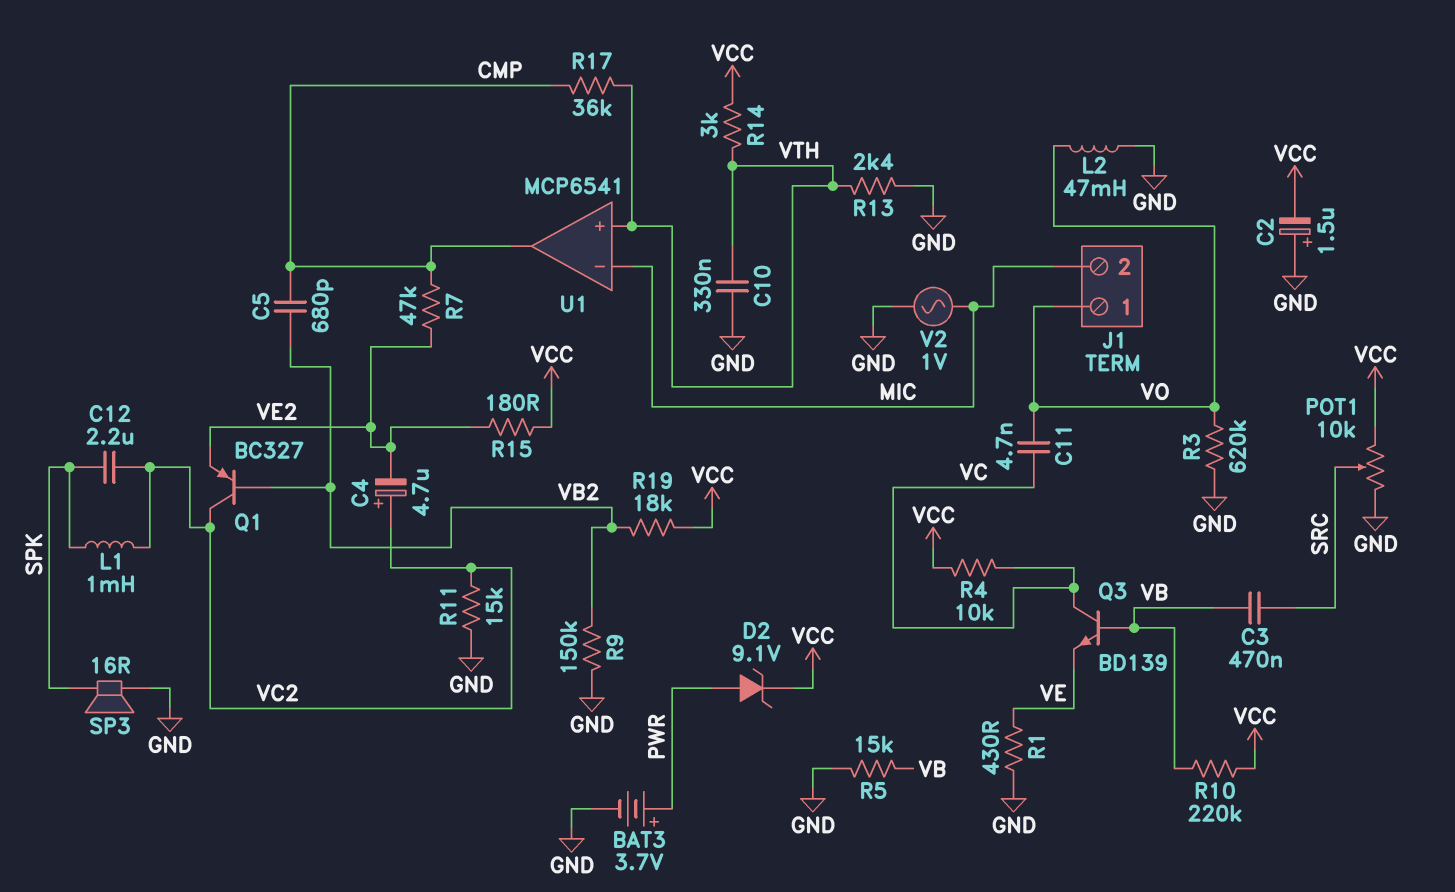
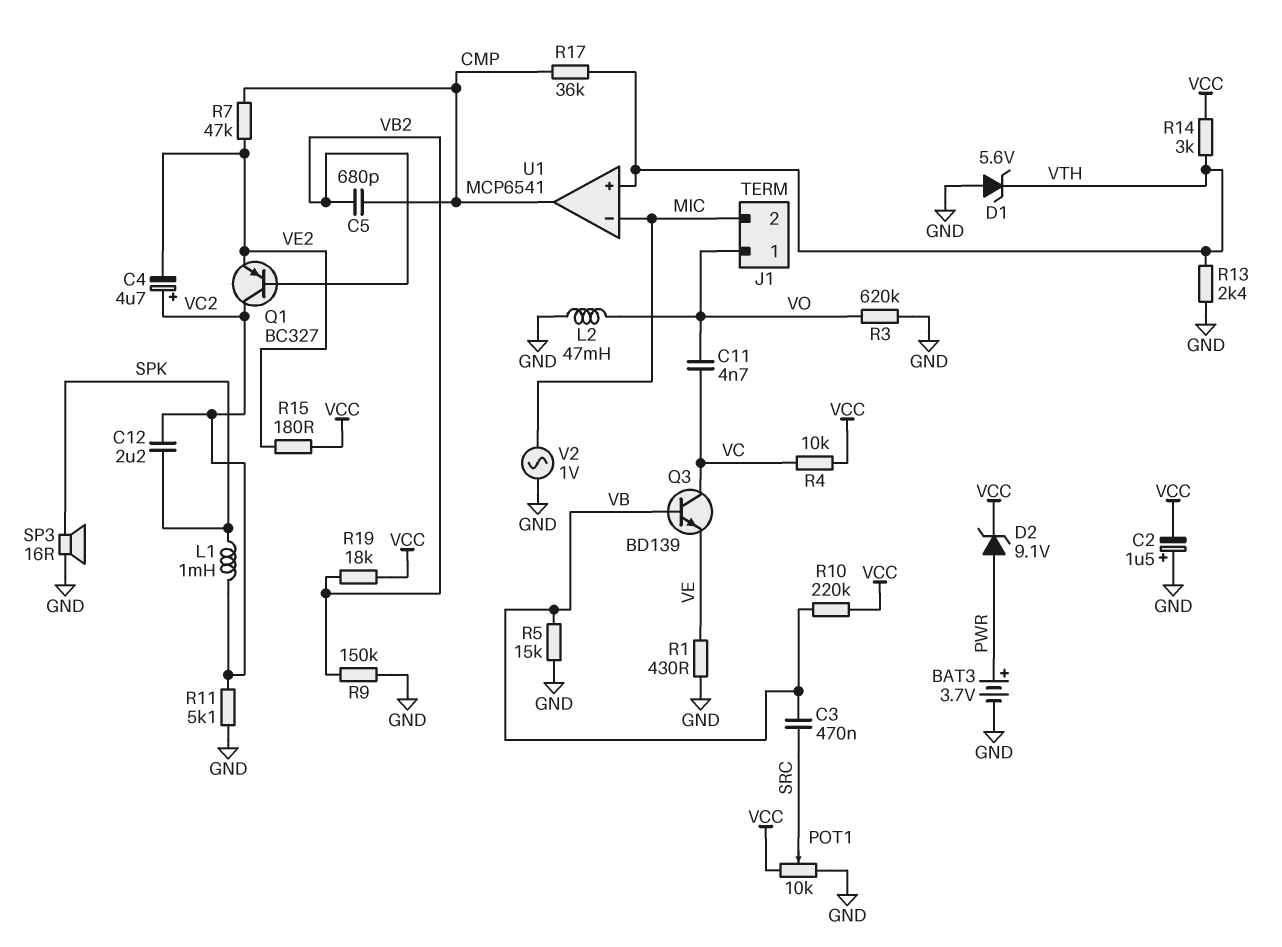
C10: 330nF (GND, VTH) -> none
D1: none -> zener 5.6V (A GND, K VTH)
R11: 15k (GND, VC2) -> 5.1k (GND, VC2)

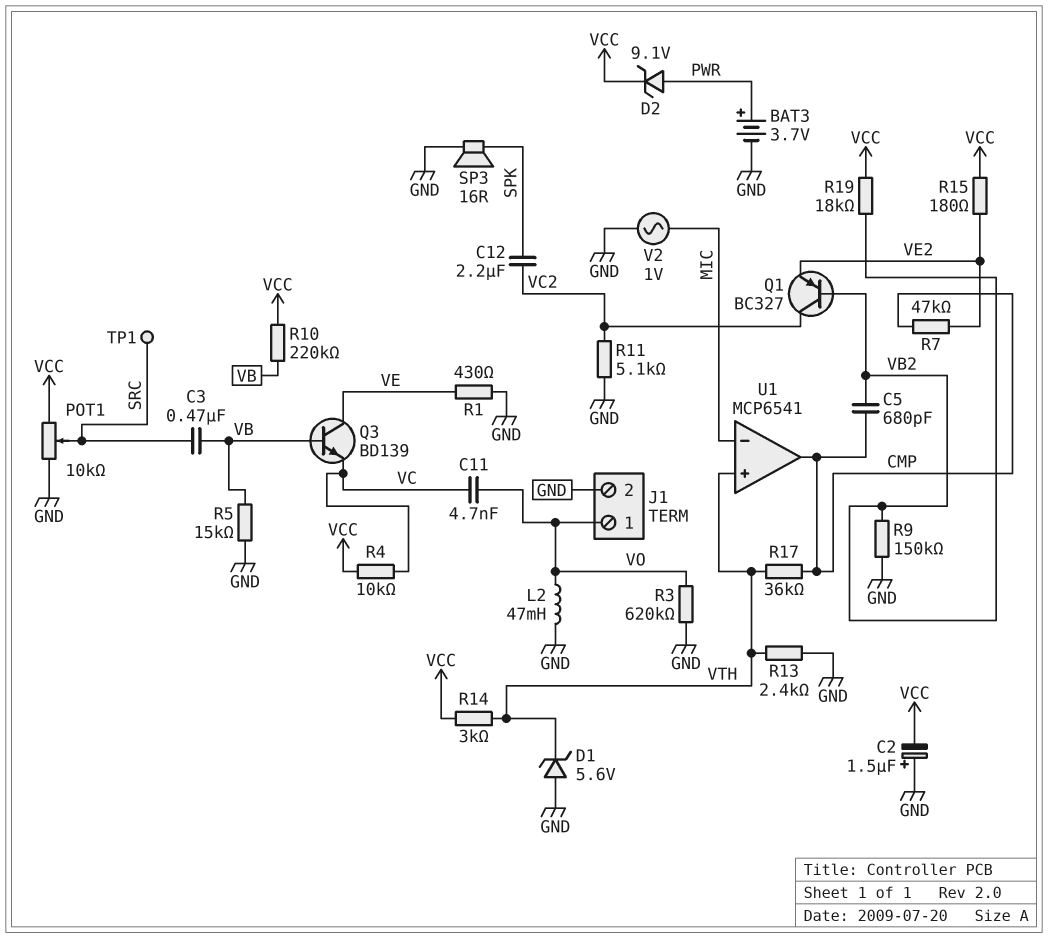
C4: 4.7uF (plus VC2, minus VE2) -> none
J1 pin 2: MIC -> GND
L1: 1mH (SPK, VC2) -> none
Q3: NPN BD139 (B VB, C VC, E VE) -> NPN BD139 (B VB, C VE, E VC)
TP1: none -> test point (SRC)

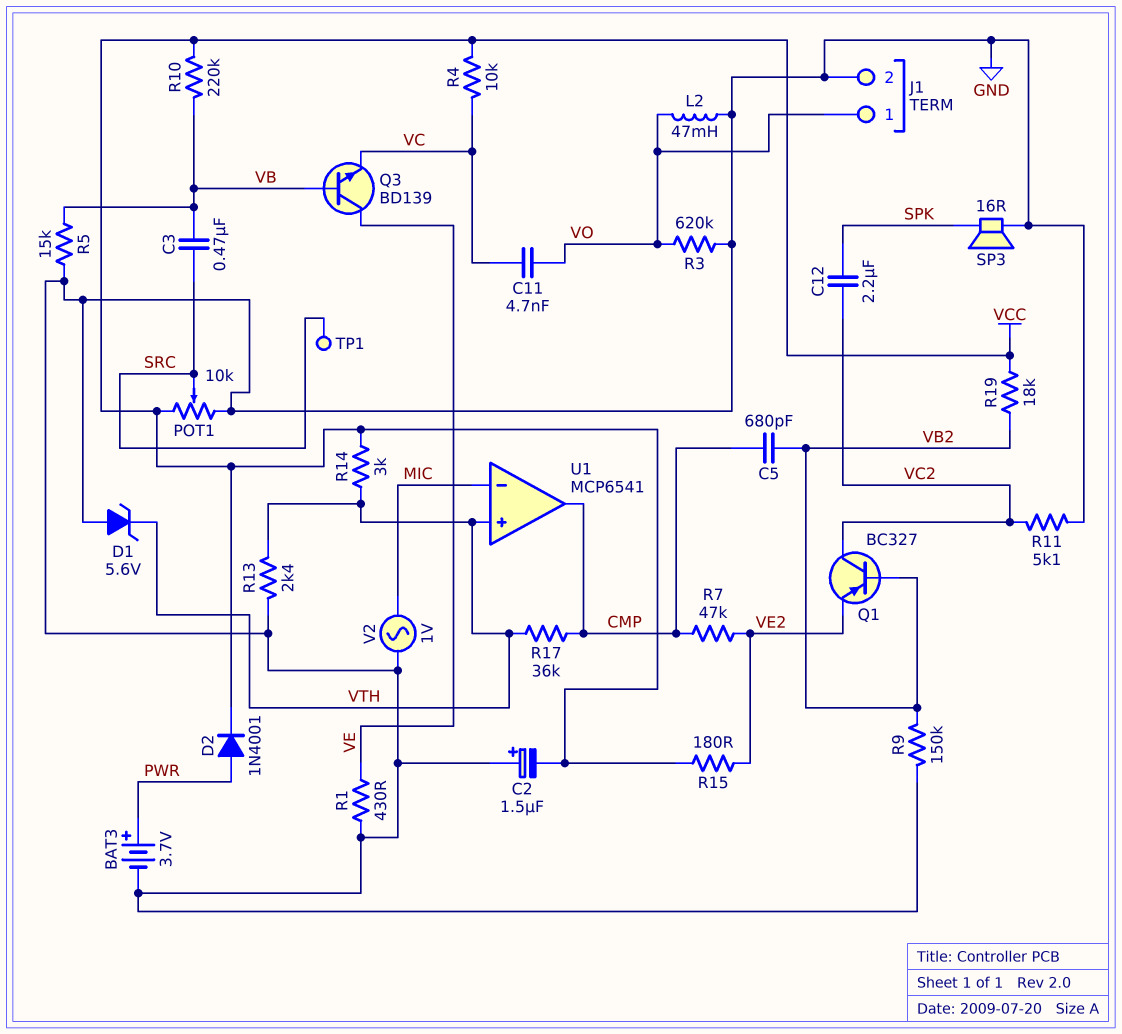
D2: zener 9.1V (A PWR, K VCC) -> diode 1N4001 (A PWR, K VCC)

